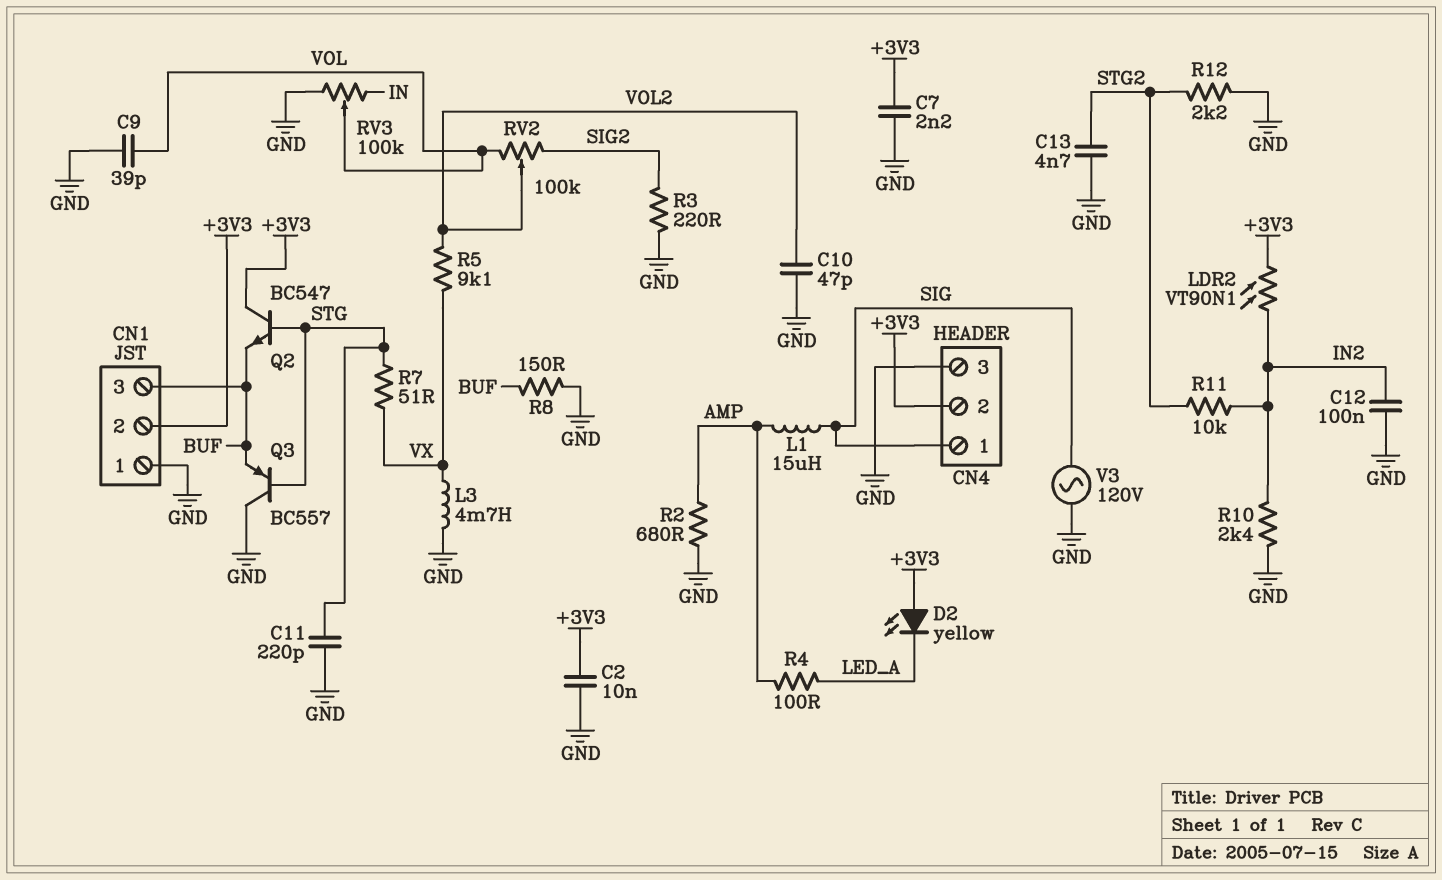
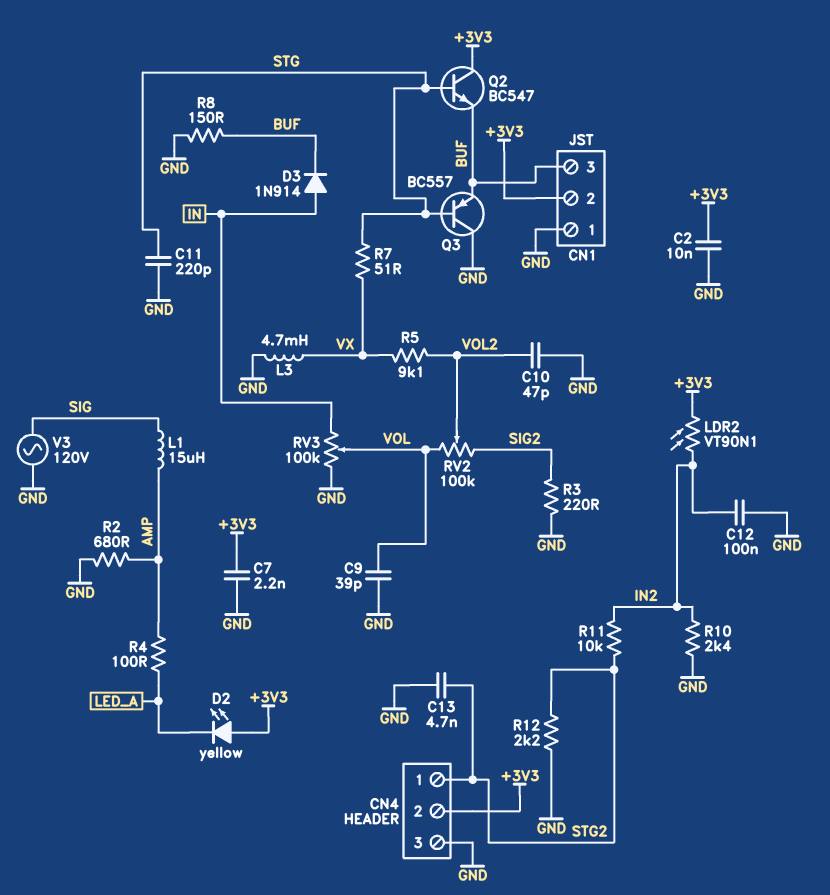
CN4 pin 1: SIG -> STG2
D3: none -> diode 1N914 (A IN, K BUF)

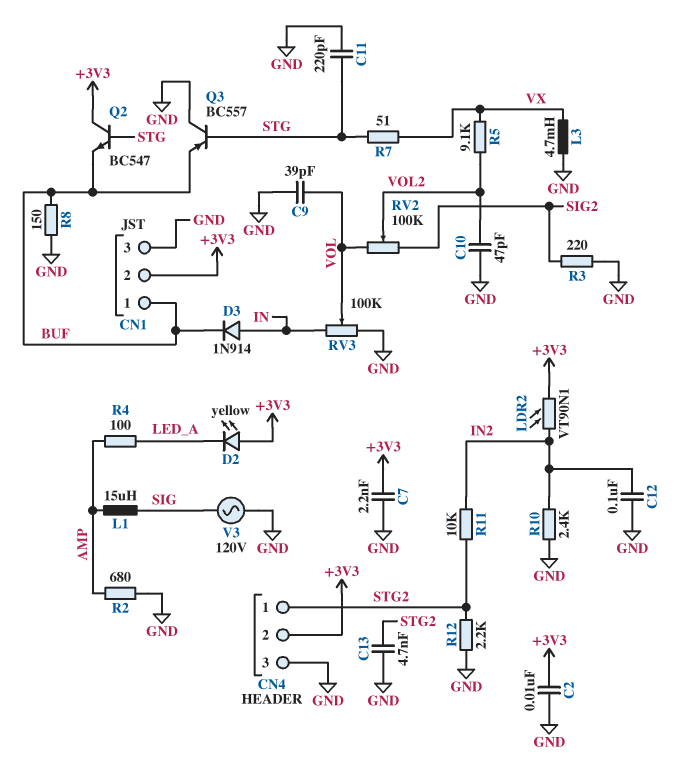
CN1 pin 1: GND -> BUF
CN1 pin 3: BUF -> GND

